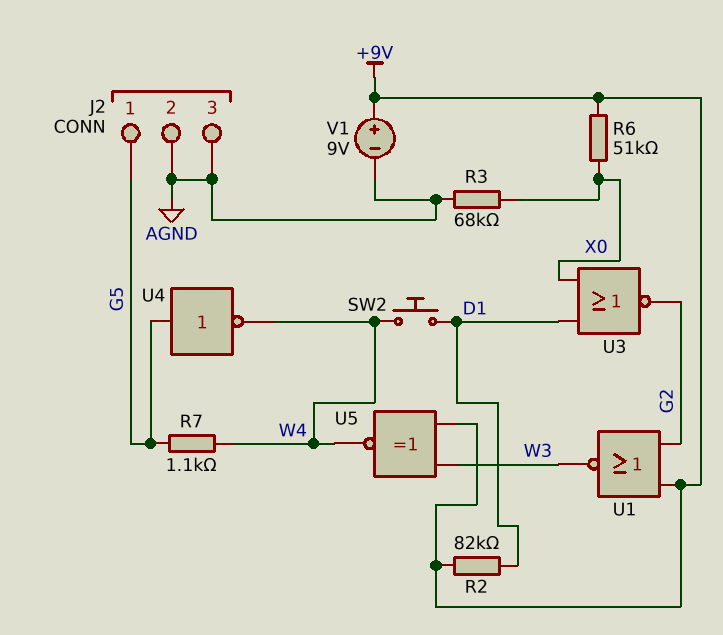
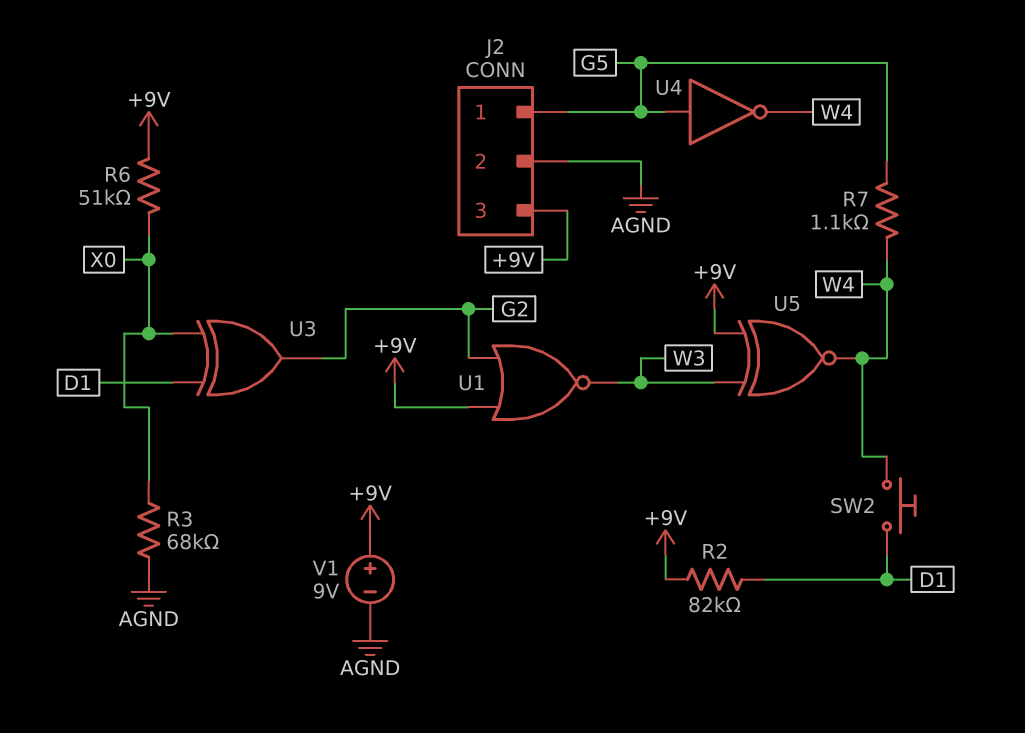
J2 pin 3: AGND -> +9V
U3: NOR (in D1, in X0, out G2) -> XOR (in D1, in X0, out G2)

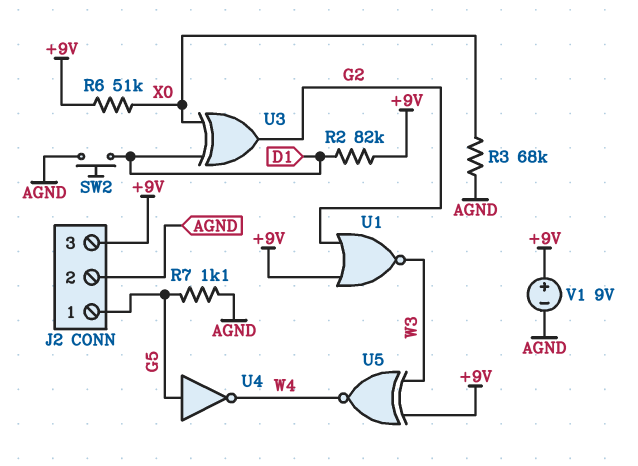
R7: 1.1k (G5, W4) -> 1.1k (AGND, G5)
SW2: button (D1, W4) -> button (AGND, D1)

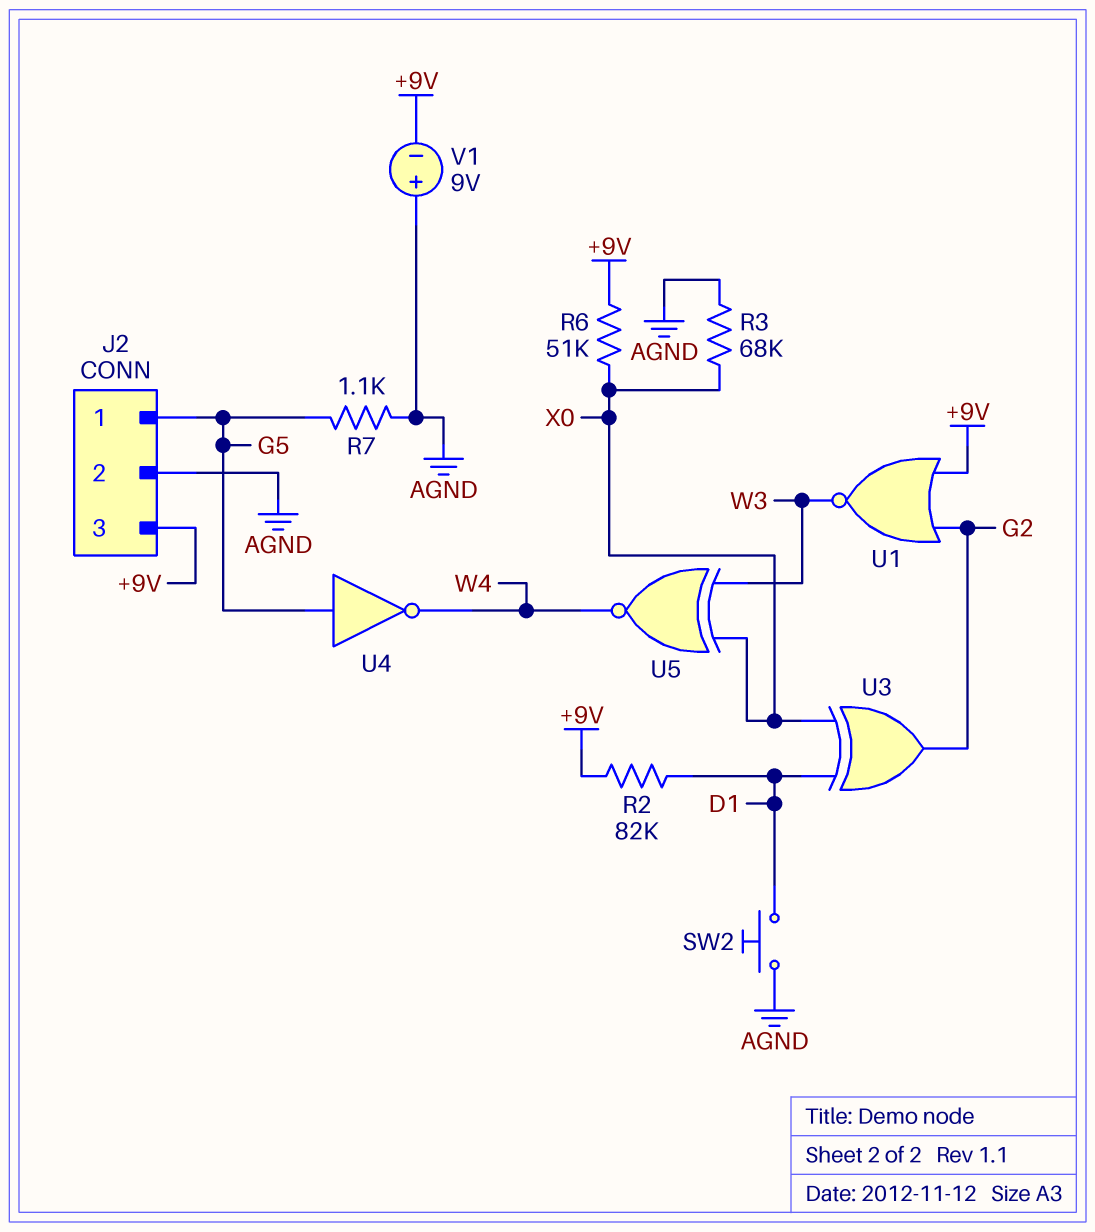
U5: XNOR (in +9V, in W3, out W4) -> XNOR (in W3, in X0, out W4)
V1: 9V (plus +9V, minus AGND) -> 9V (plus AGND, minus +9V)

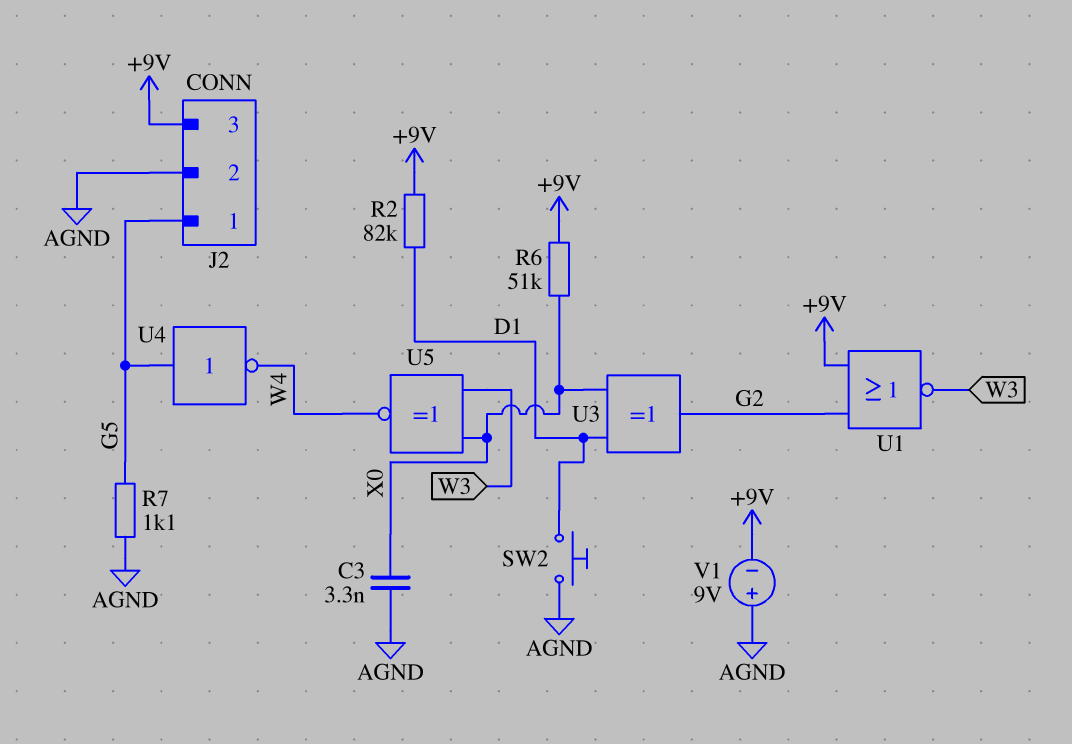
C3: none -> 3.3nF (AGND, X0)
R3: 68k (AGND, X0) -> none

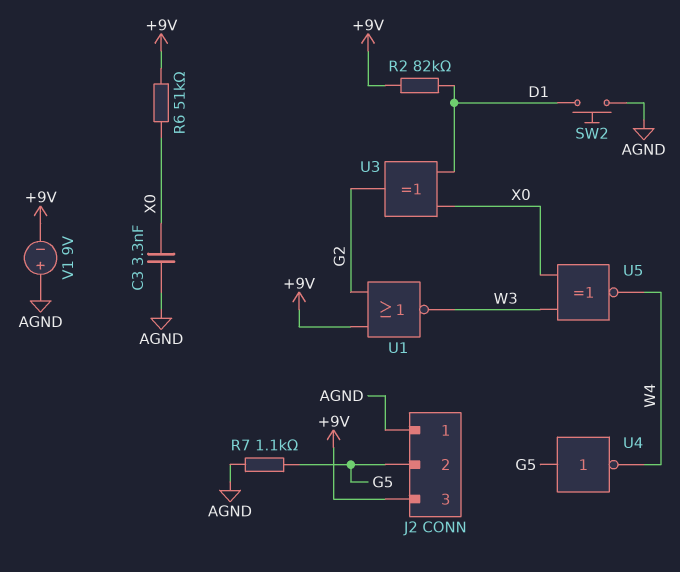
J2 pin 1: G5 -> AGND
J2 pin 2: AGND -> G5

